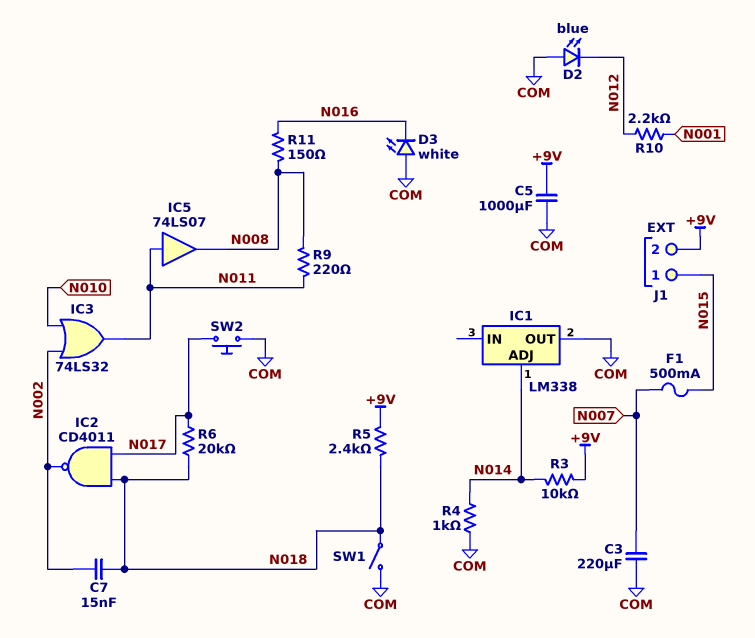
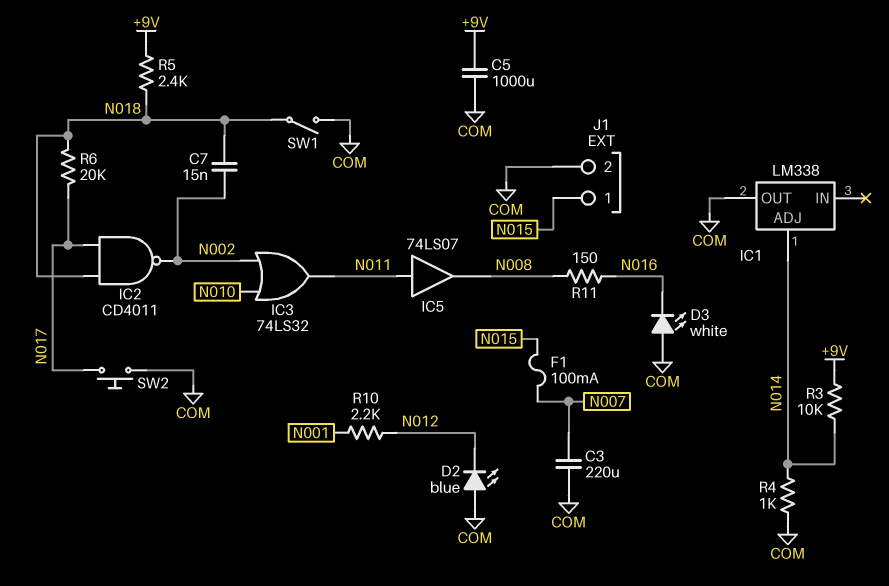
F1: 500mA (N007, N015) -> 100mA (N007, N015)
J1 pin 2: +9V -> COM
R9: 220 (N008, N011) -> none

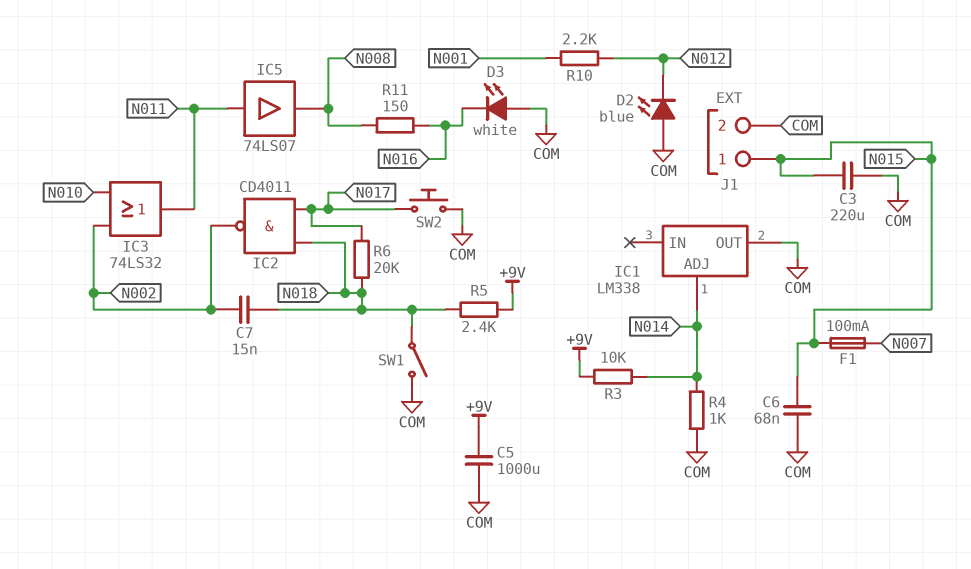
C3: 220uF (COM, N007) -> 220uF (COM, N015)
C6: none -> 68nF (COM, N015)

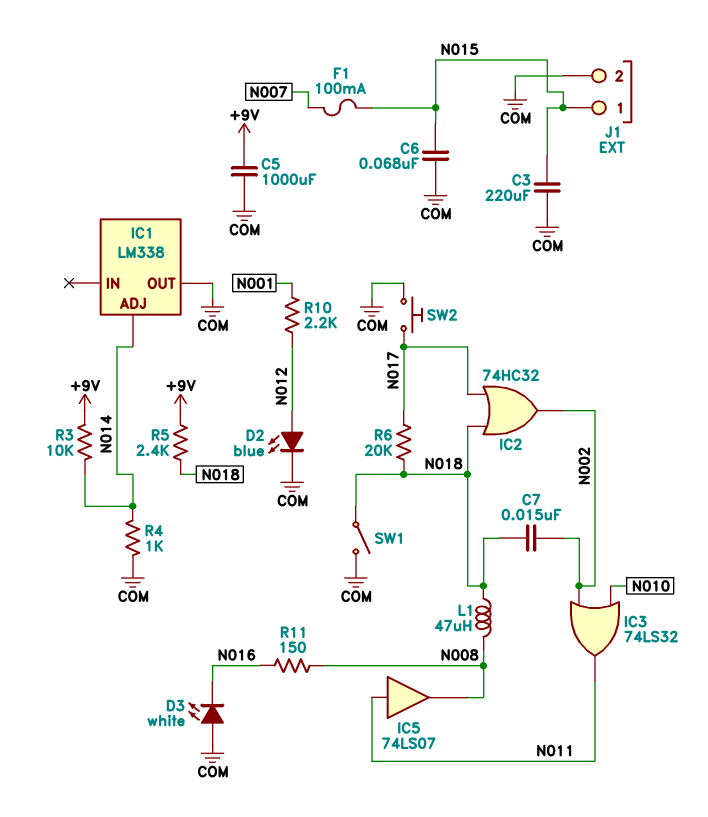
D2: LED blue (A COM, K N012) -> LED blue (A N012, K COM)
IC2: NAND CD4011 (in N017, in N018, out N002) -> OR 74HC32 (in N017, in N018, out N002)
L1: none -> 47uH (N008, N018)

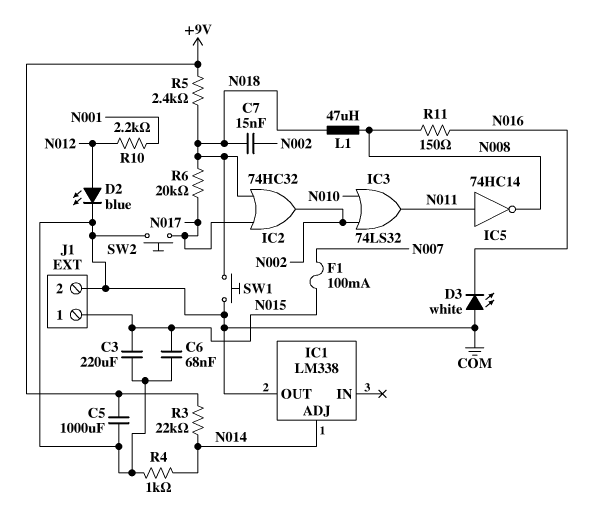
IC5: buffer 74LS07 (in N011, out N008) -> NOT 74HC14 (in N011, out N008)
R3: 10k (+9V, N014) -> 22k (+9V, N014)
SW1: switch (COM, N018) -> button (COM, N018)

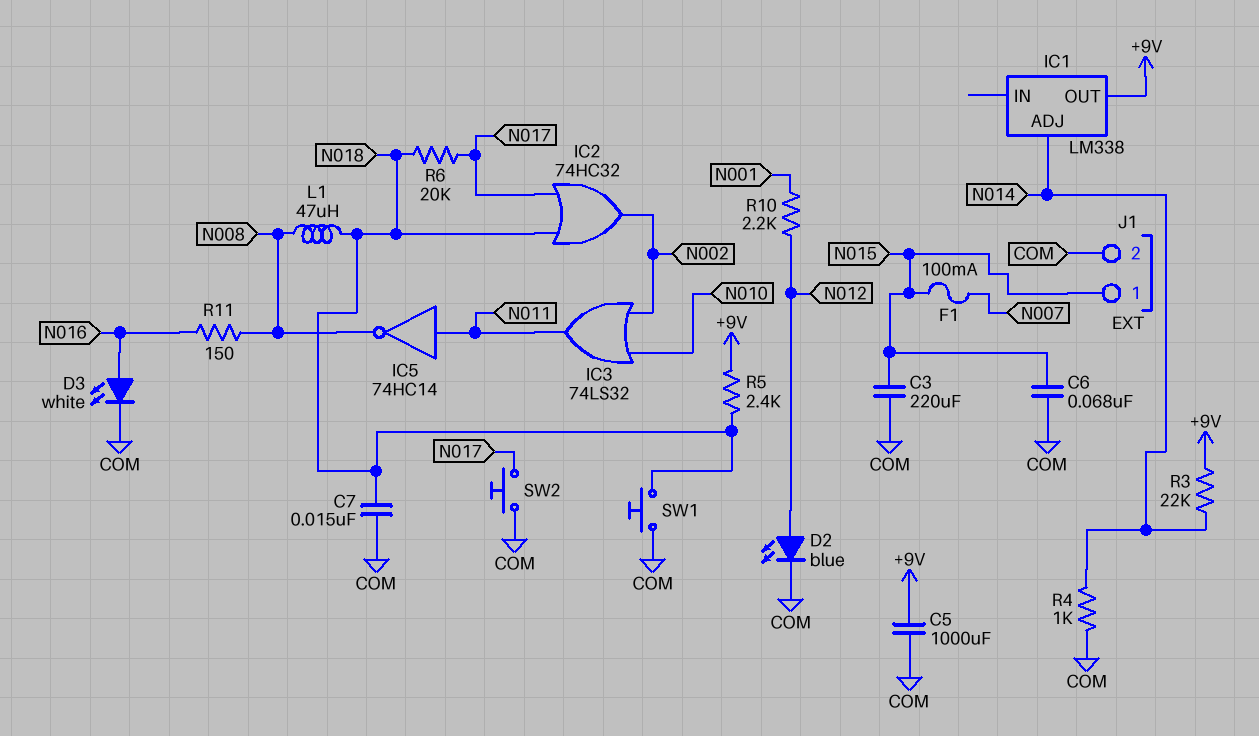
C7: 15nF (N002, N018) -> 15nF (COM, N018)
D3: LED white (A COM, K N016) -> LED white (A N016, K COM)
IC1 pin OUT: COM -> +9V

